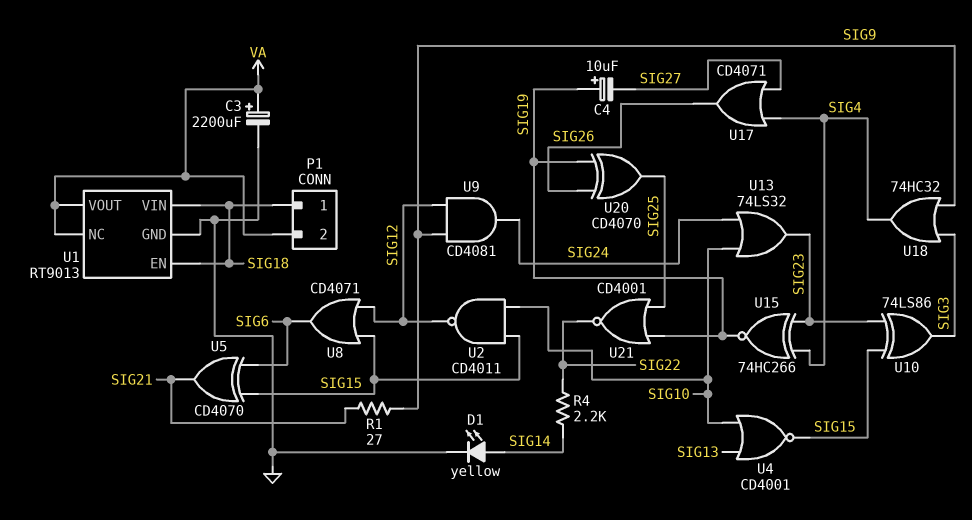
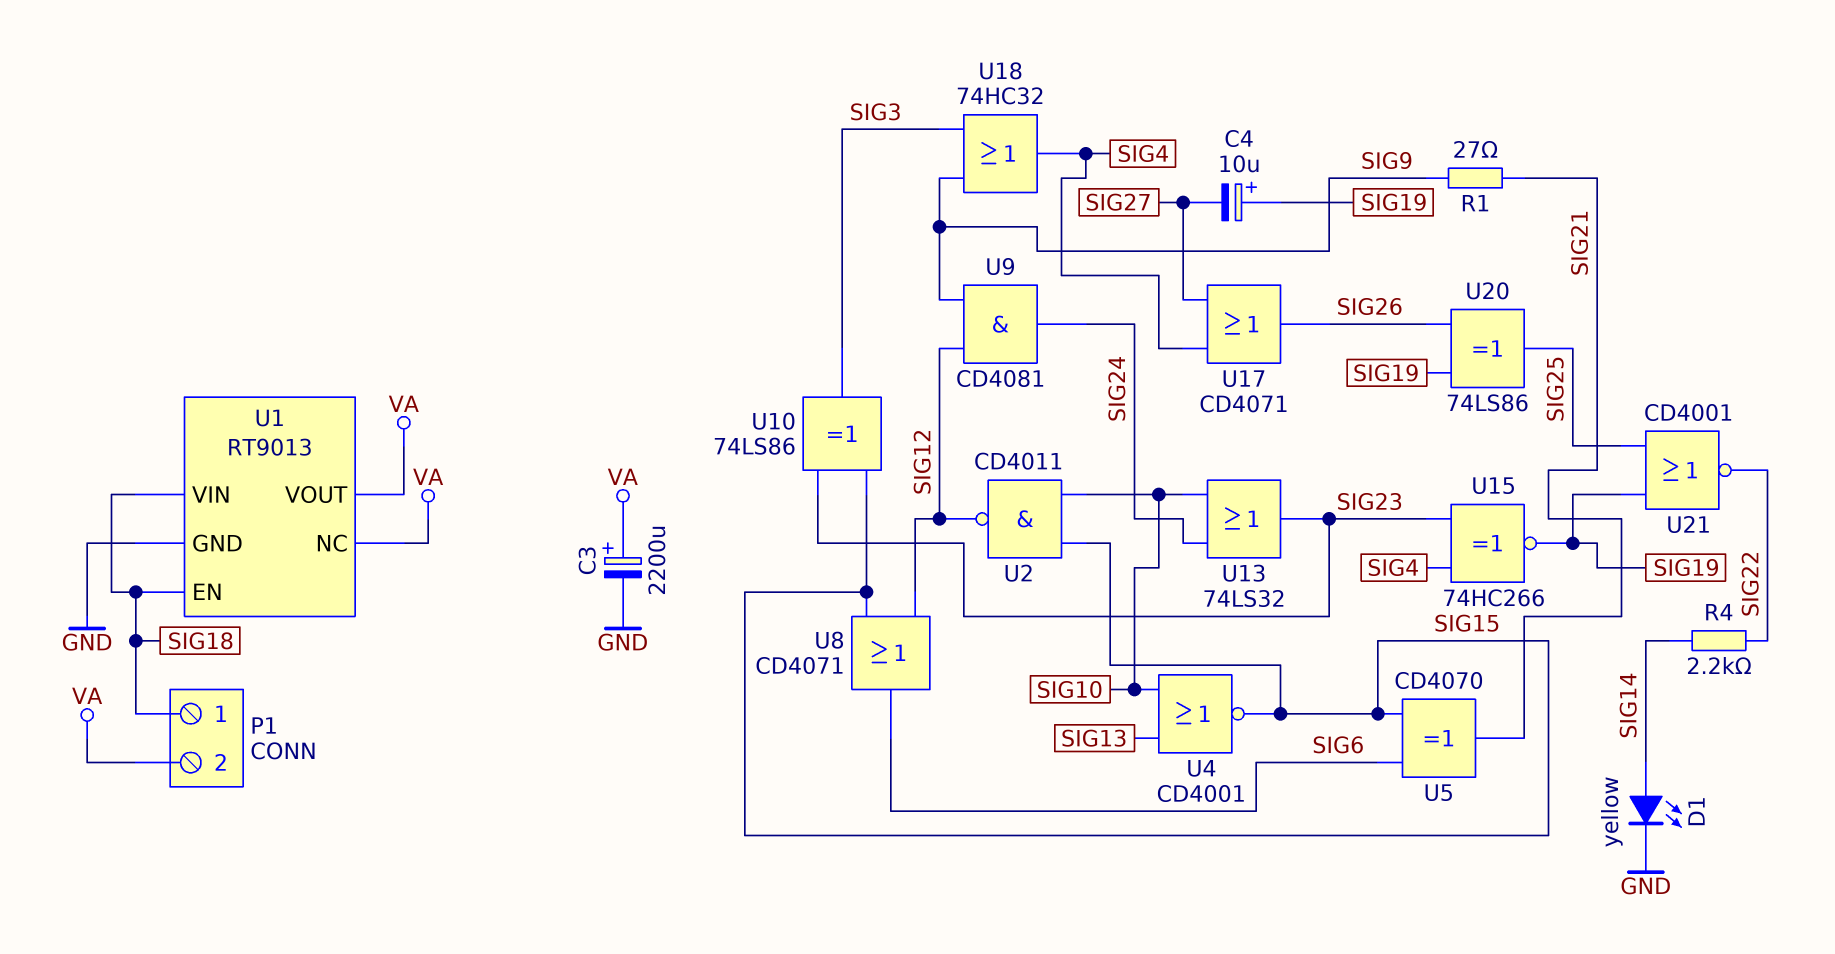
U20: XOR CD4070 (in SIG19, in SIG26, out SIG25) -> XOR 74LS86 (in SIG19, in SIG26, out SIG25)

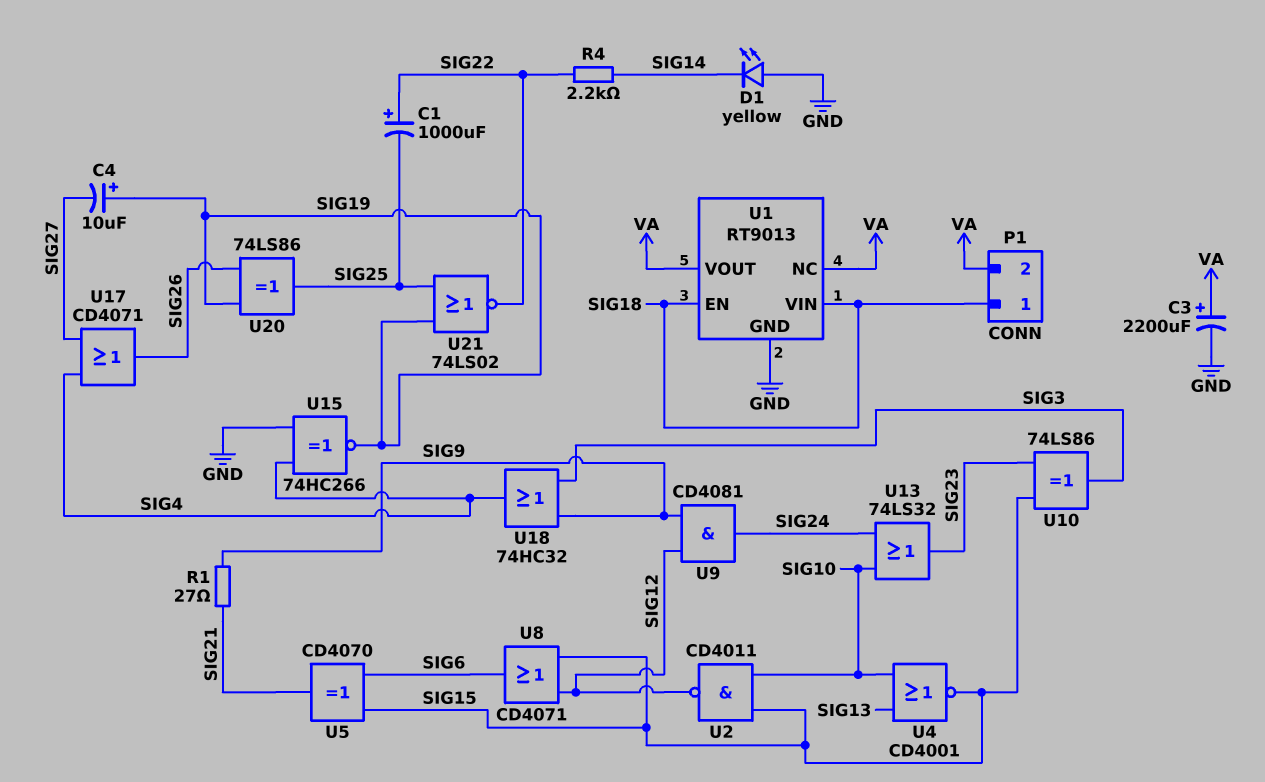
C1: none -> 1000uF (plus SIG22, minus SIG25)
D1: LED yellow (A SIG14, K GND) -> LED yellow (A GND, K SIG14)
U15: XNOR 74HC266 (in SIG4, in SIG23, out SIG19) -> XNOR 74HC266 (in GND, in SIG4, out SIG19)
U21: NOR CD4001 (in SIG19, in SIG25, out SIG22) -> NOR 74LS02 (in SIG19, in SIG25, out SIG22)

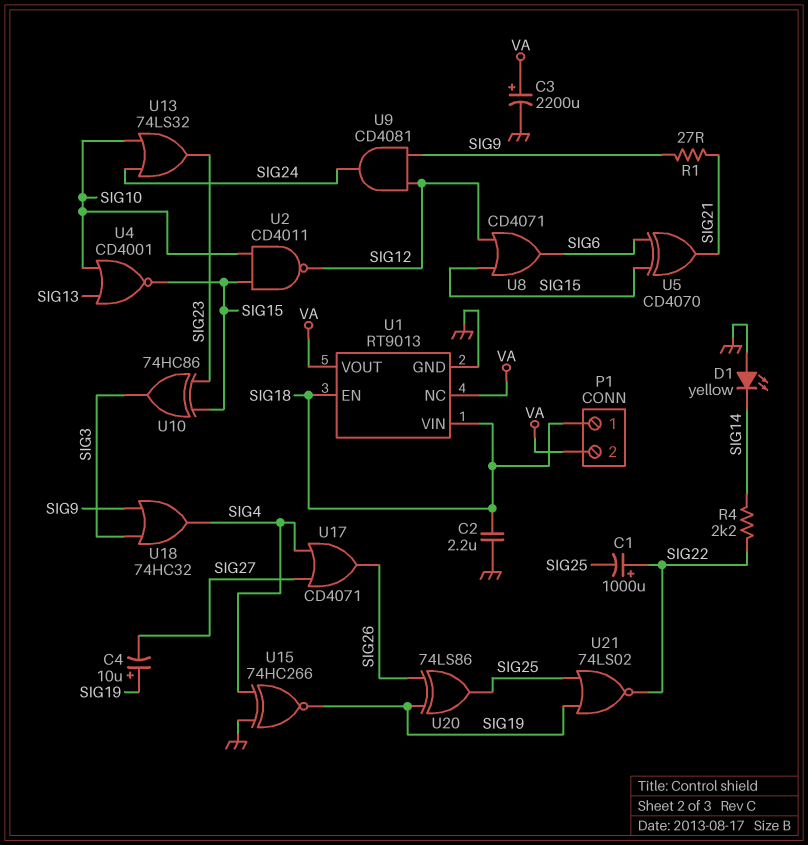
C2: none -> 2.2uF (GND, SIG18)
U10: XOR 74LS86 (in SIG15, in SIG23, out SIG3) -> XOR 74HC86 (in SIG15, in SIG23, out SIG3)

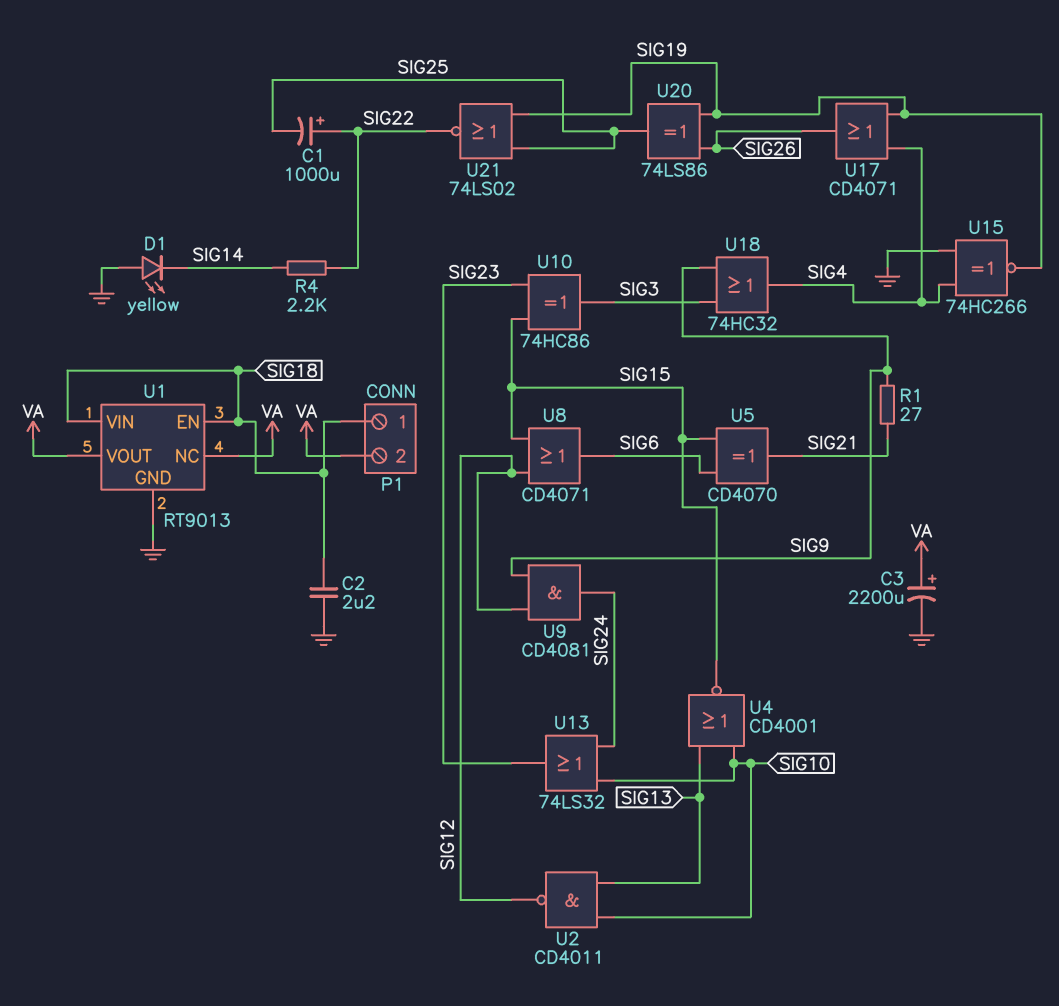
C4: 10uF (plus SIG19, minus SIG27) -> none
U2: NAND CD4011 (in SIG10, in SIG15, out SIG12) -> NAND CD4011 (in SIG10, in SIG13, out SIG12)
U17: OR CD4071 (in SIG4, in SIG27, out SIG26) -> OR CD4071 (in SIG4, in SIG19, out SIG26)

